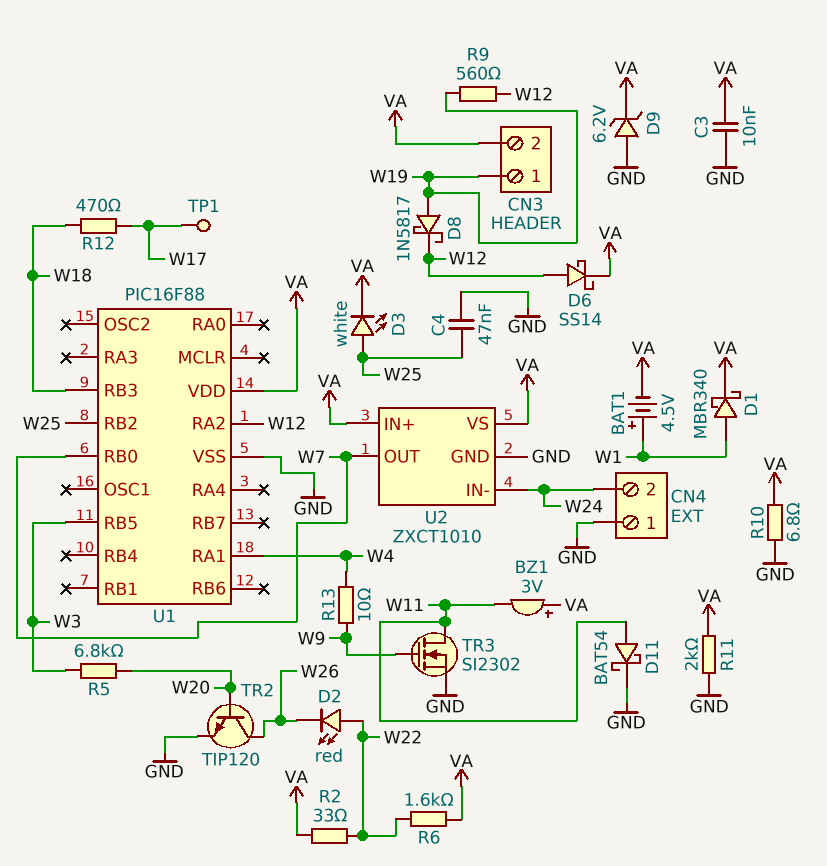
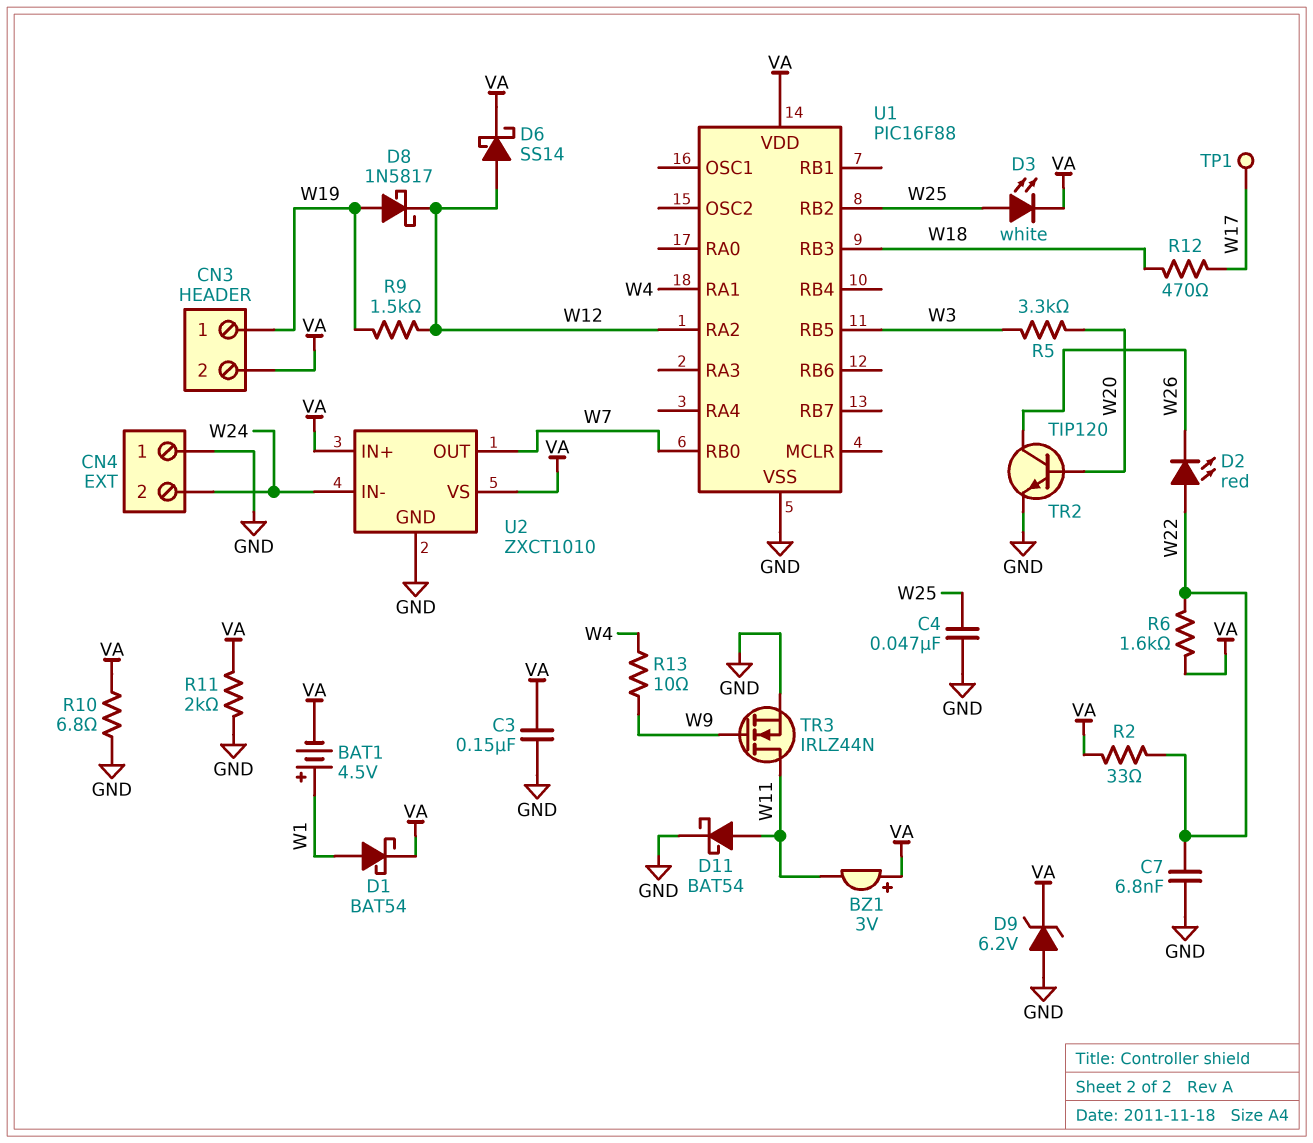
C3: 10nF (GND, VA) -> 150nF (GND, VA)
C7: none -> 6.8nF (GND, W22)
D1: schottky MBR340 (A W1, K VA) -> schottky BAT54 (A W1, K VA)
R5: 6.8k (W3, W20) -> 3.3k (W3, W20)
R9: 560 (W12, W19) -> 1.5k (W12, W19)
TR3: NMOS SI2302 (G W9, D W11, S GND) -> NMOS IRLZ44N (G W9, D W11, S GND)

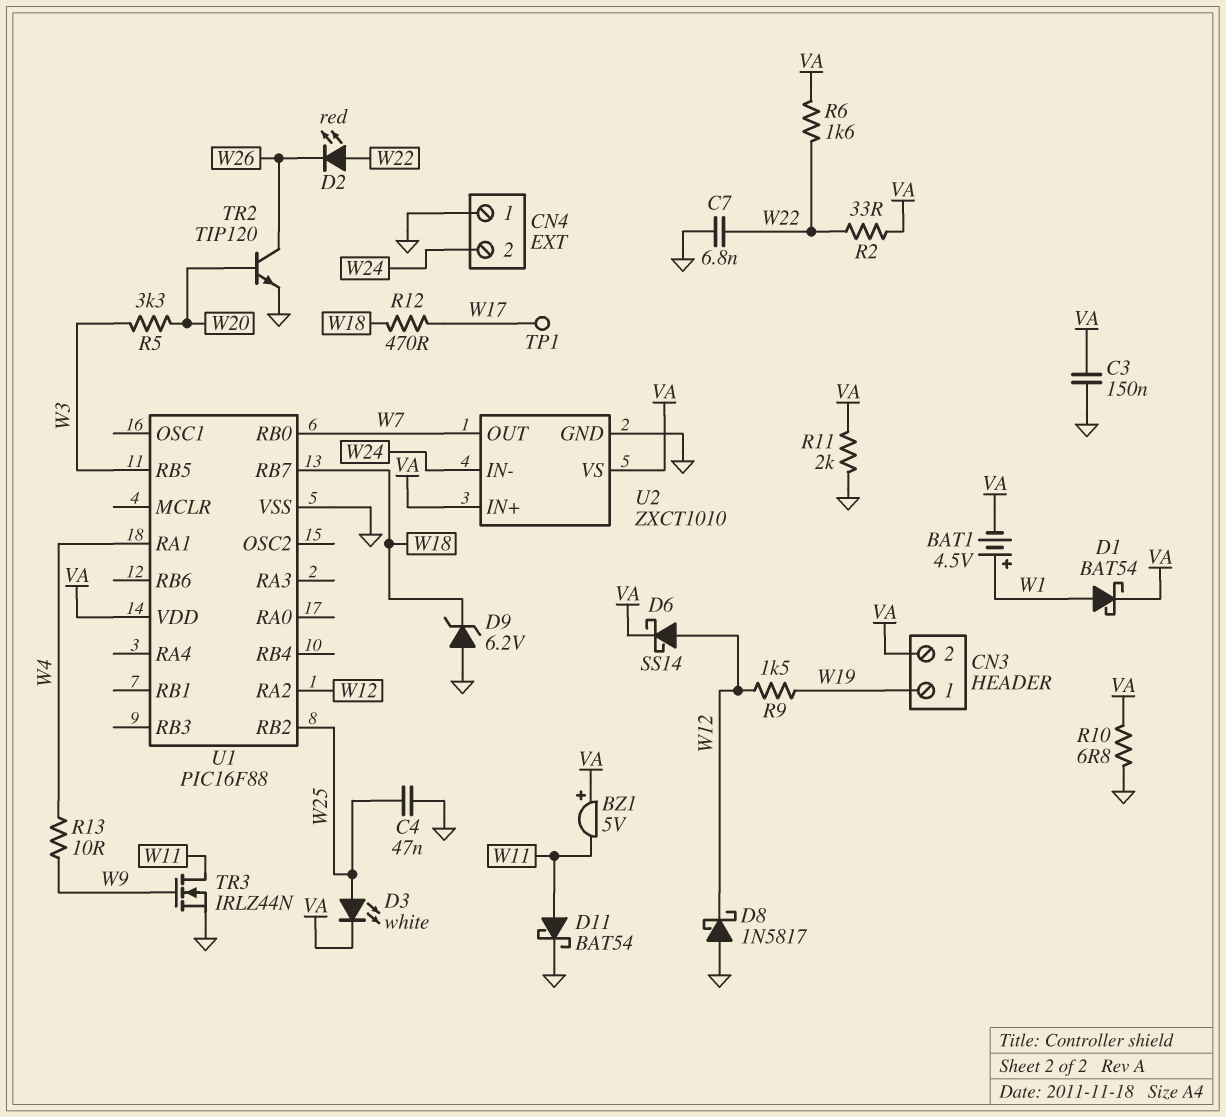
BZ1: buzzer 3V (plus VA, minus W11) -> buzzer 5V (plus VA, minus W11)
D8: schottky 1N5817 (A W19, K W12) -> schottky 1N5817 (A GND, K W12)
D9: zener 6.2V (A GND, K VA) -> zener 6.2V (A GND, K W18)
U1 pin RB3: W18 -> none
U1 pin RB7: none -> W18

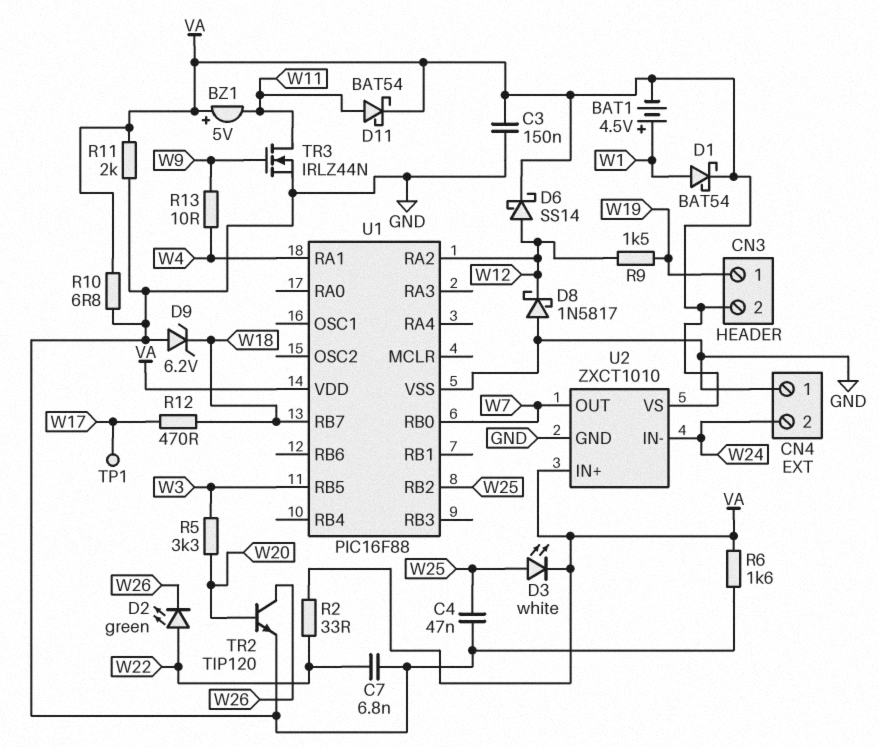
D2: LED red (A W22, K W26) -> LED green (A W22, K W26)
D11: schottky BAT54 (A W11, K GND) -> schottky BAT54 (A W11, K VA)
R6: 1.6k (VA, W22) -> 1.6k (GND, VA)

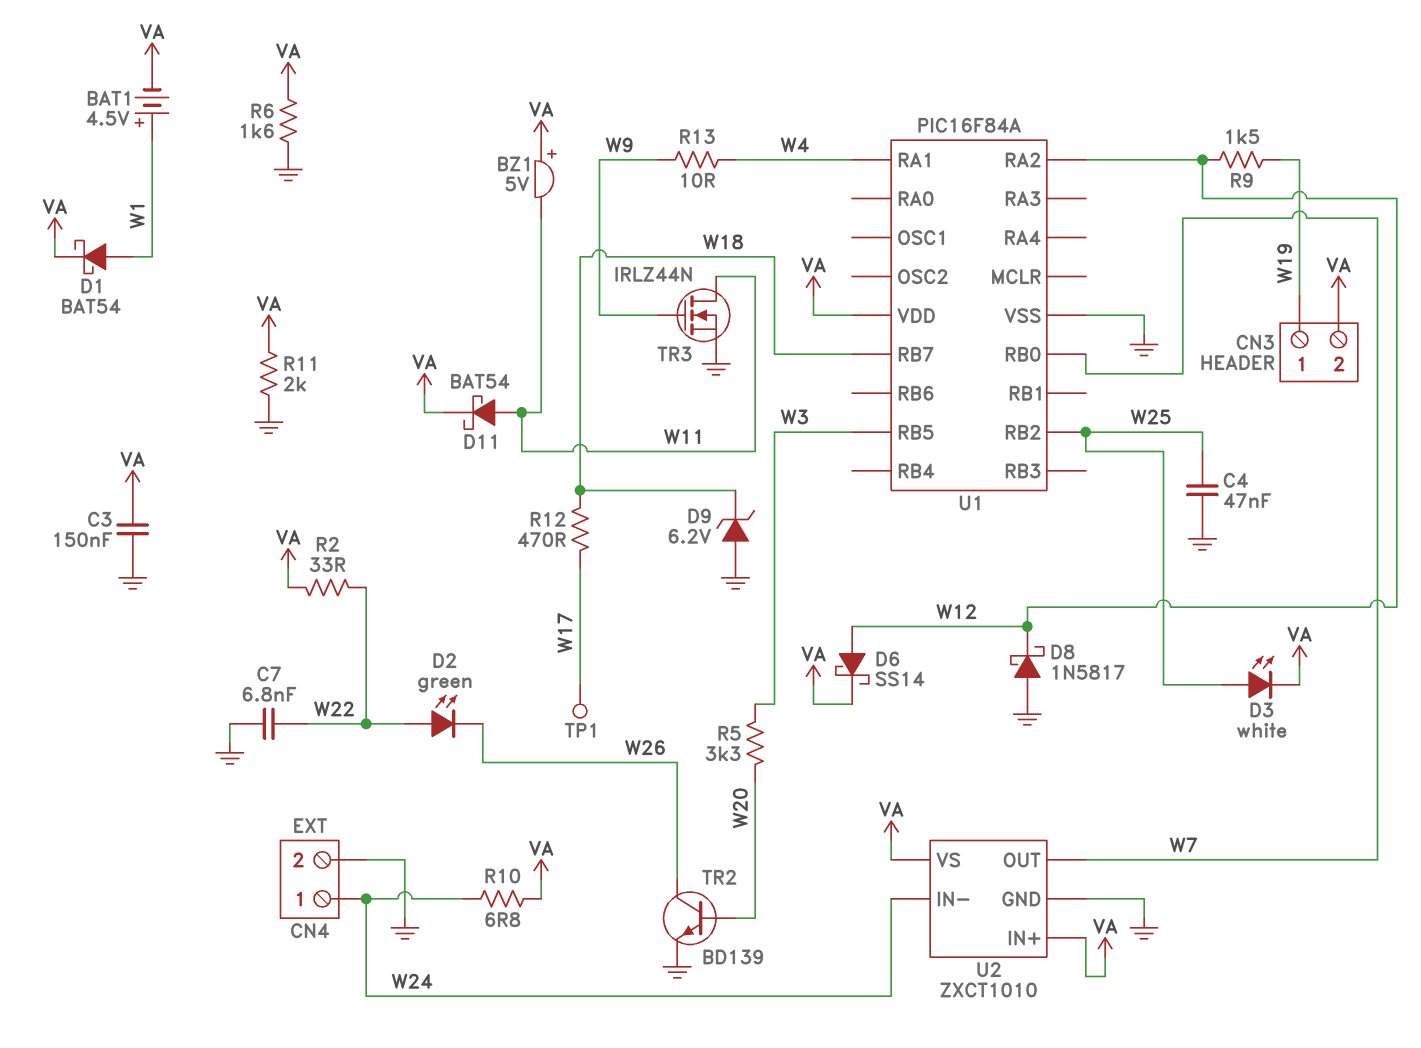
CN4 pin 1: GND -> W24
CN4 pin 2: W24 -> GND
R10: 6.8 (GND, VA) -> 6.8 (VA, W24)
TR2: NPN TIP120 (B W20, C W26, E GND) -> NPN BD139 (B W20, C W26, E GND)
U1: PIC16F88 -> PIC16F84A

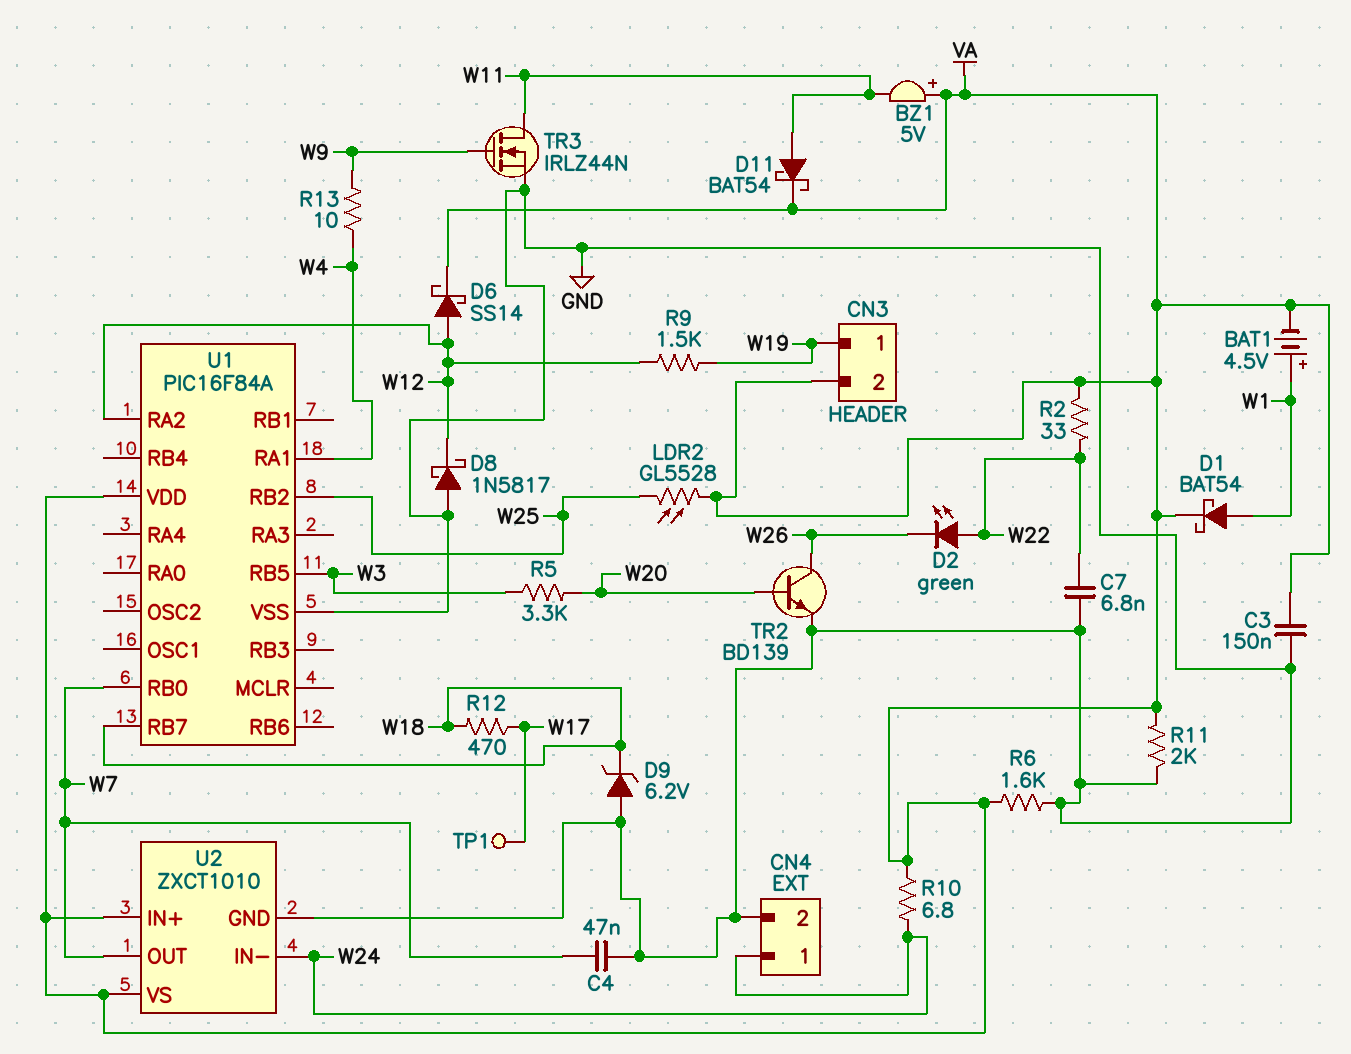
C4: 47nF (GND, W25) -> 47nF (GND, W7)
D3: LED white (A W25, K VA) -> none
LDR2: none -> GL5528 (VA, W25)

